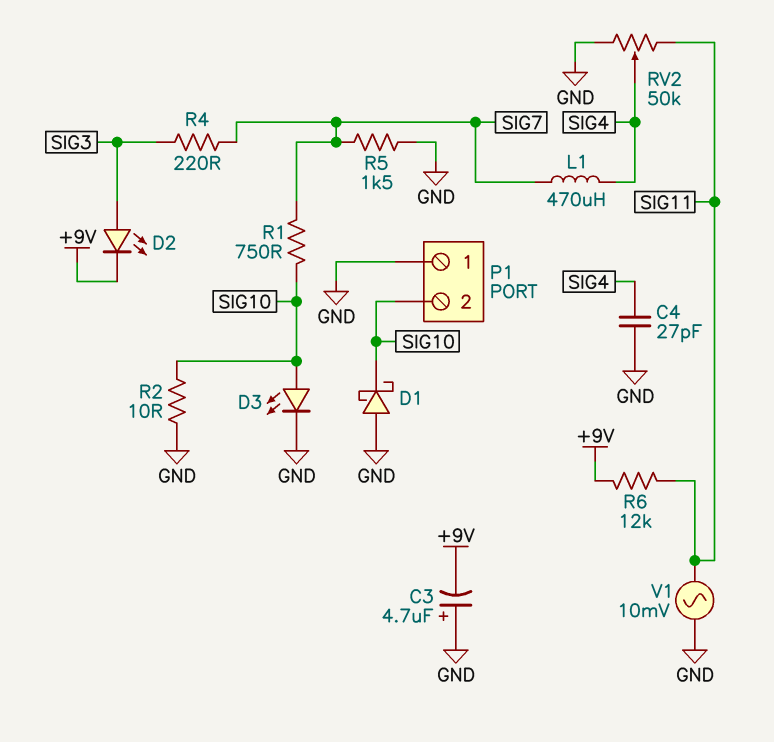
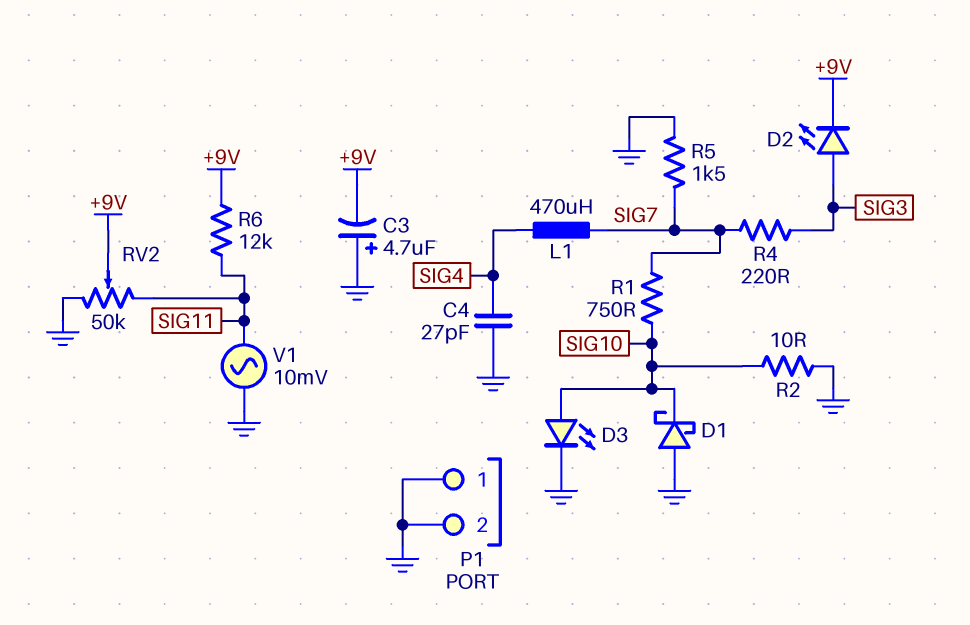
P1 pin 2: SIG10 -> GND
RV2: 50k (GND, SIG11, wiper SIG4) -> 50k (GND, SIG11, wiper +9V)

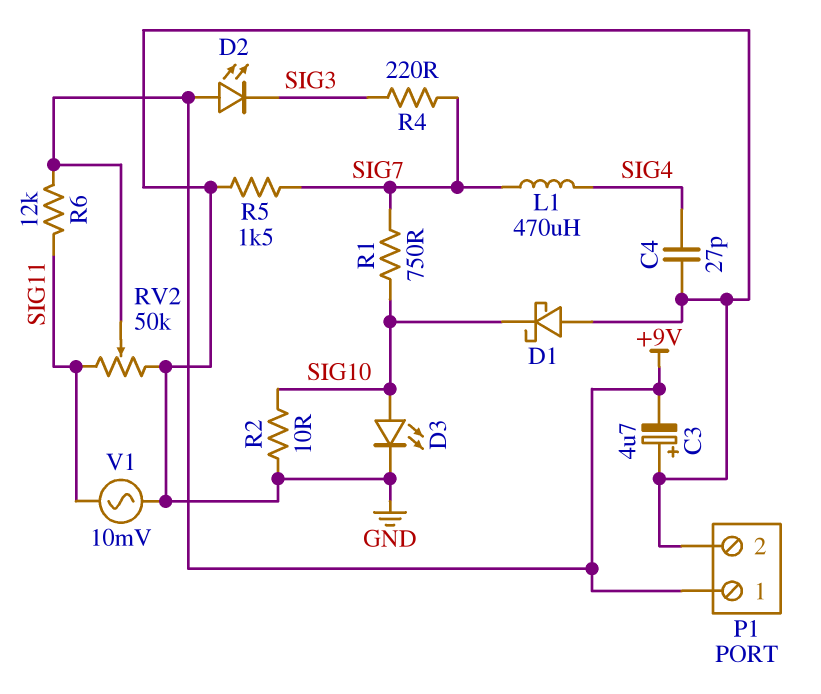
D2: LED (A SIG3, K +9V) -> LED (A +9V, K SIG3)
P1 pin 1: GND -> +9V

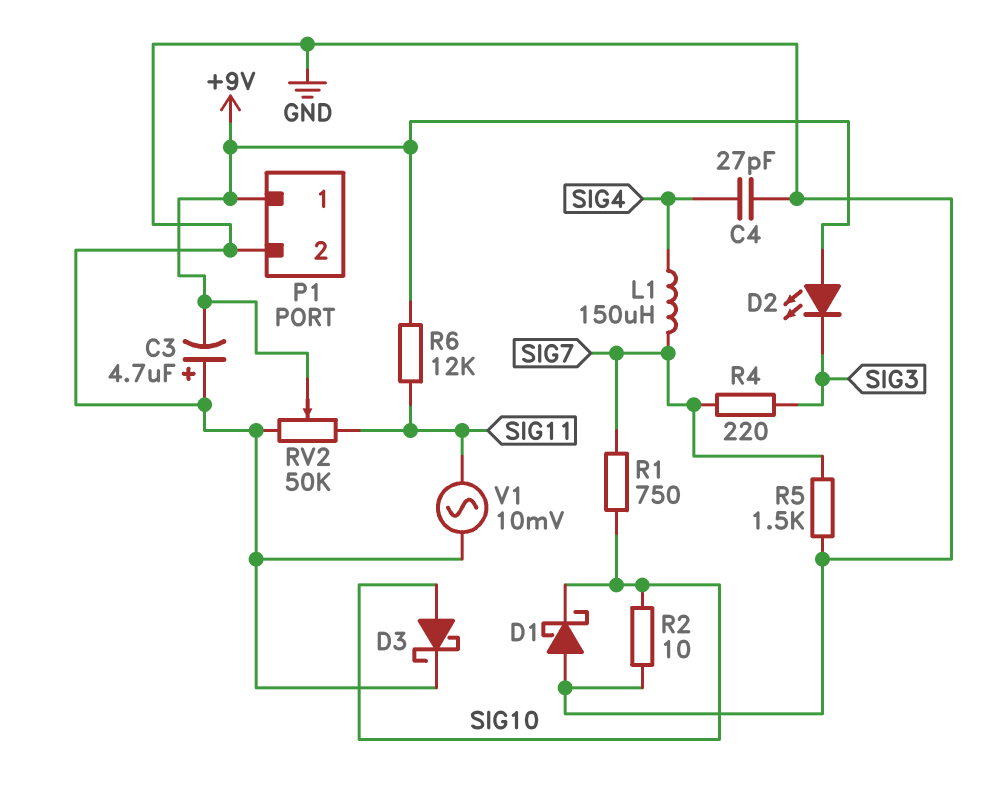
D3: LED (A SIG10, K GND) -> schottky (A SIG10, K GND)
L1: 470uH (SIG4, SIG7) -> 150uH (SIG4, SIG7)

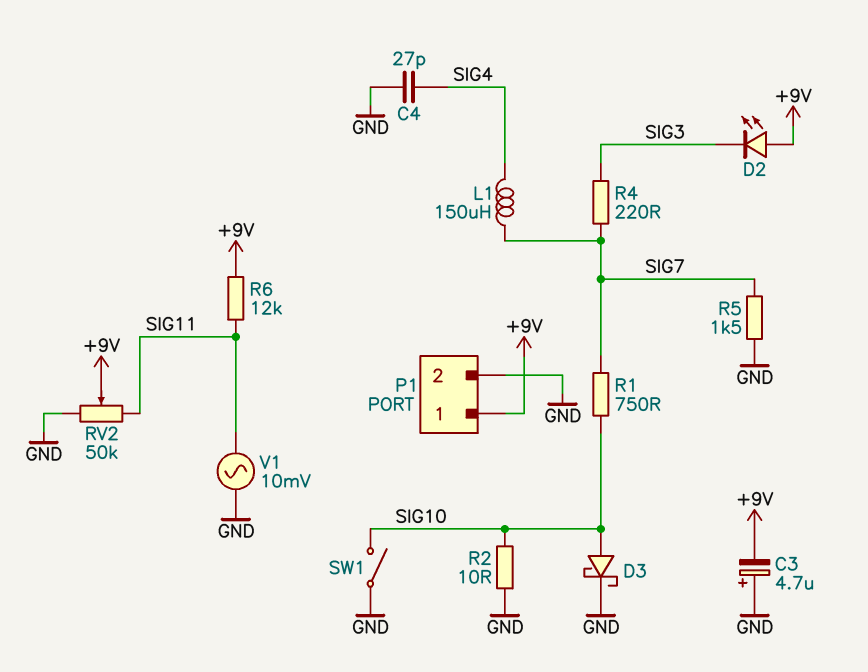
D1: schottky (A GND, K SIG10) -> none
SW1: none -> switch (GND, SIG10)

